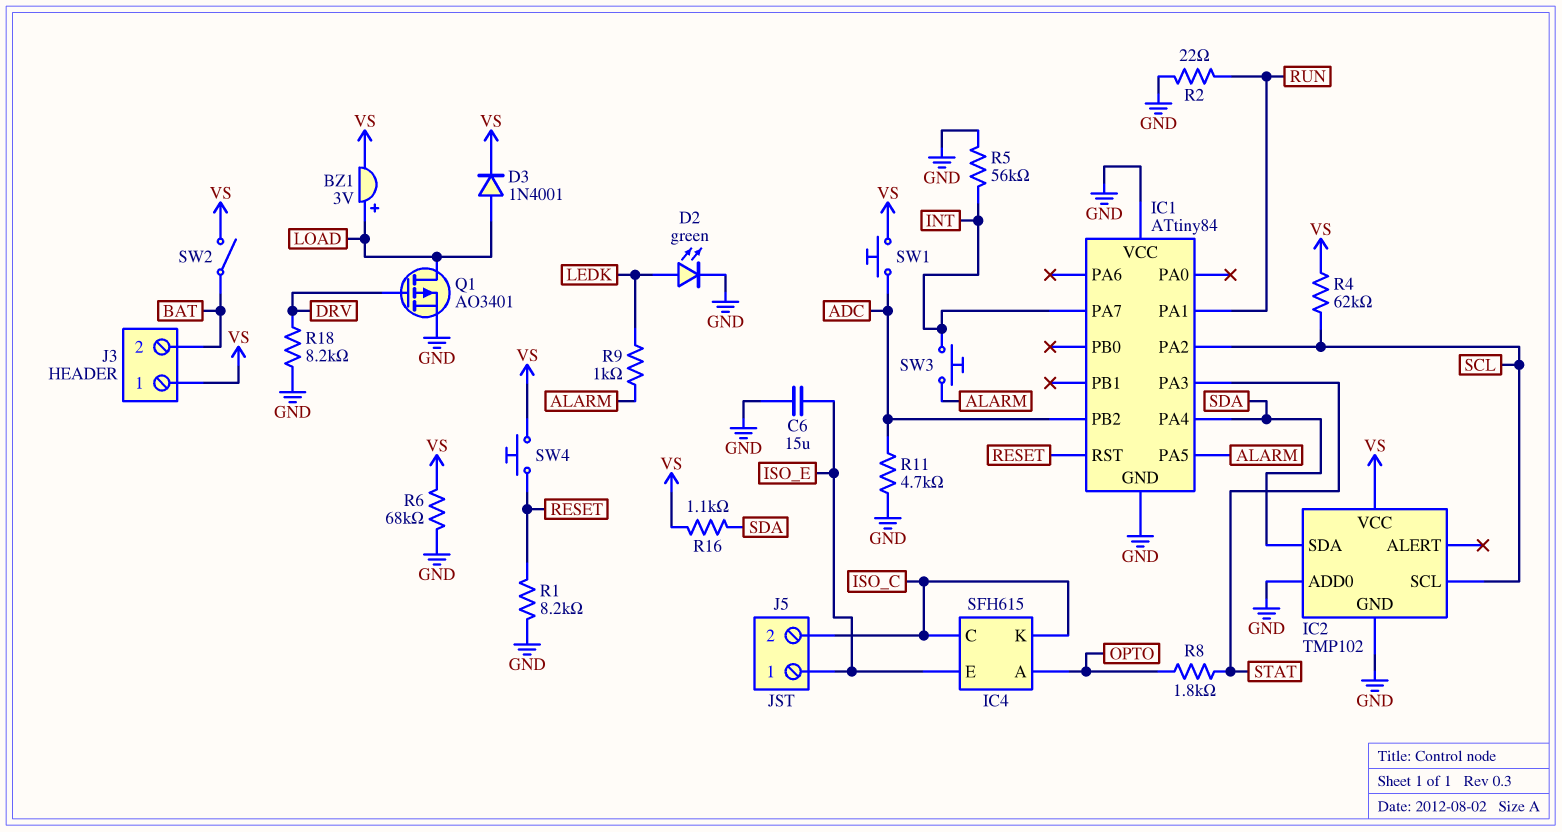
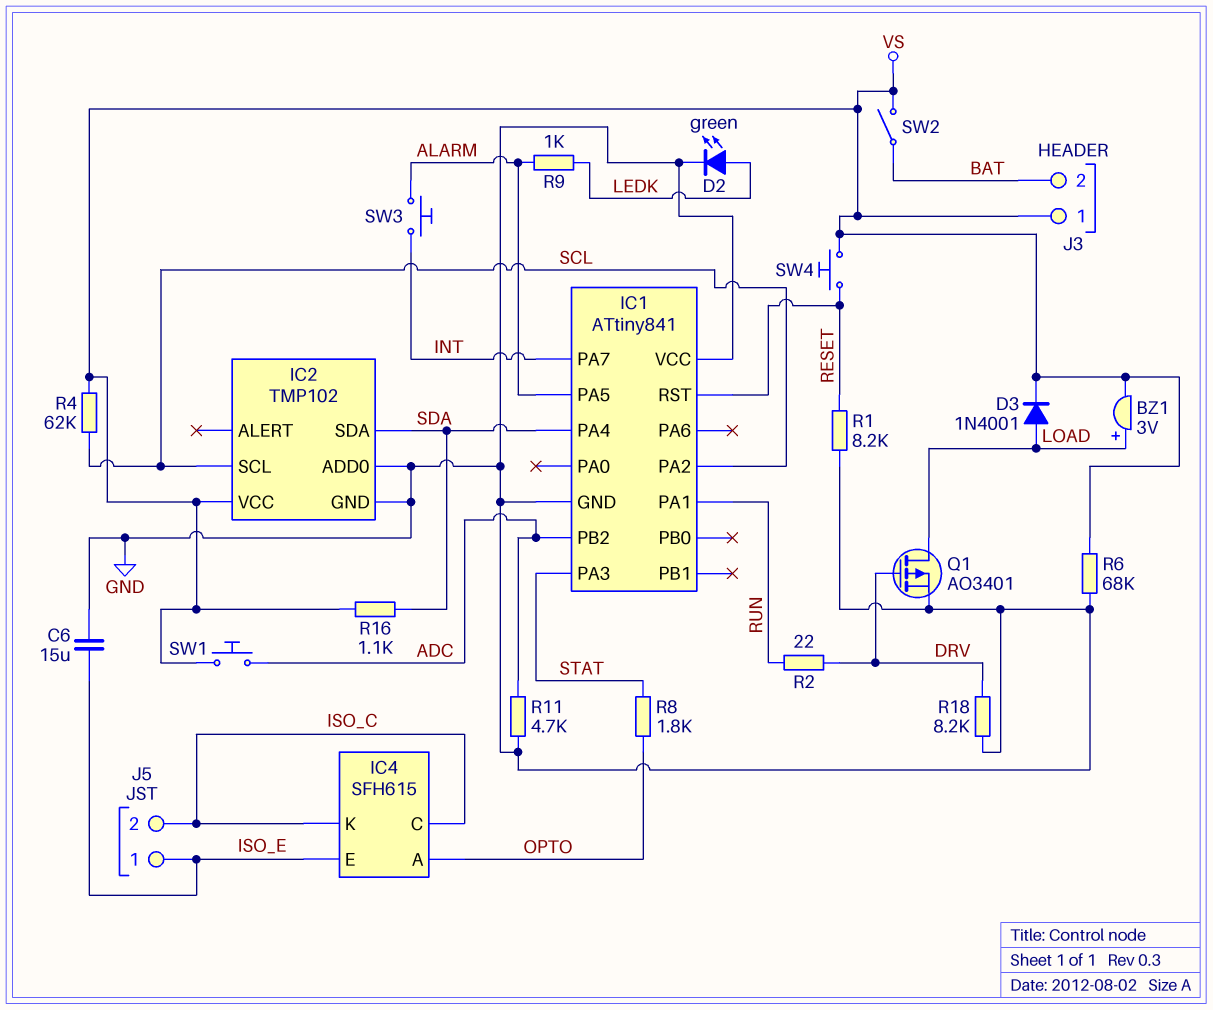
IC1: ATtiny84 -> ATtiny841
R2: 22 (GND, RUN) -> 22 (DRV, RUN)
R5: 56k (GND, INT) -> none

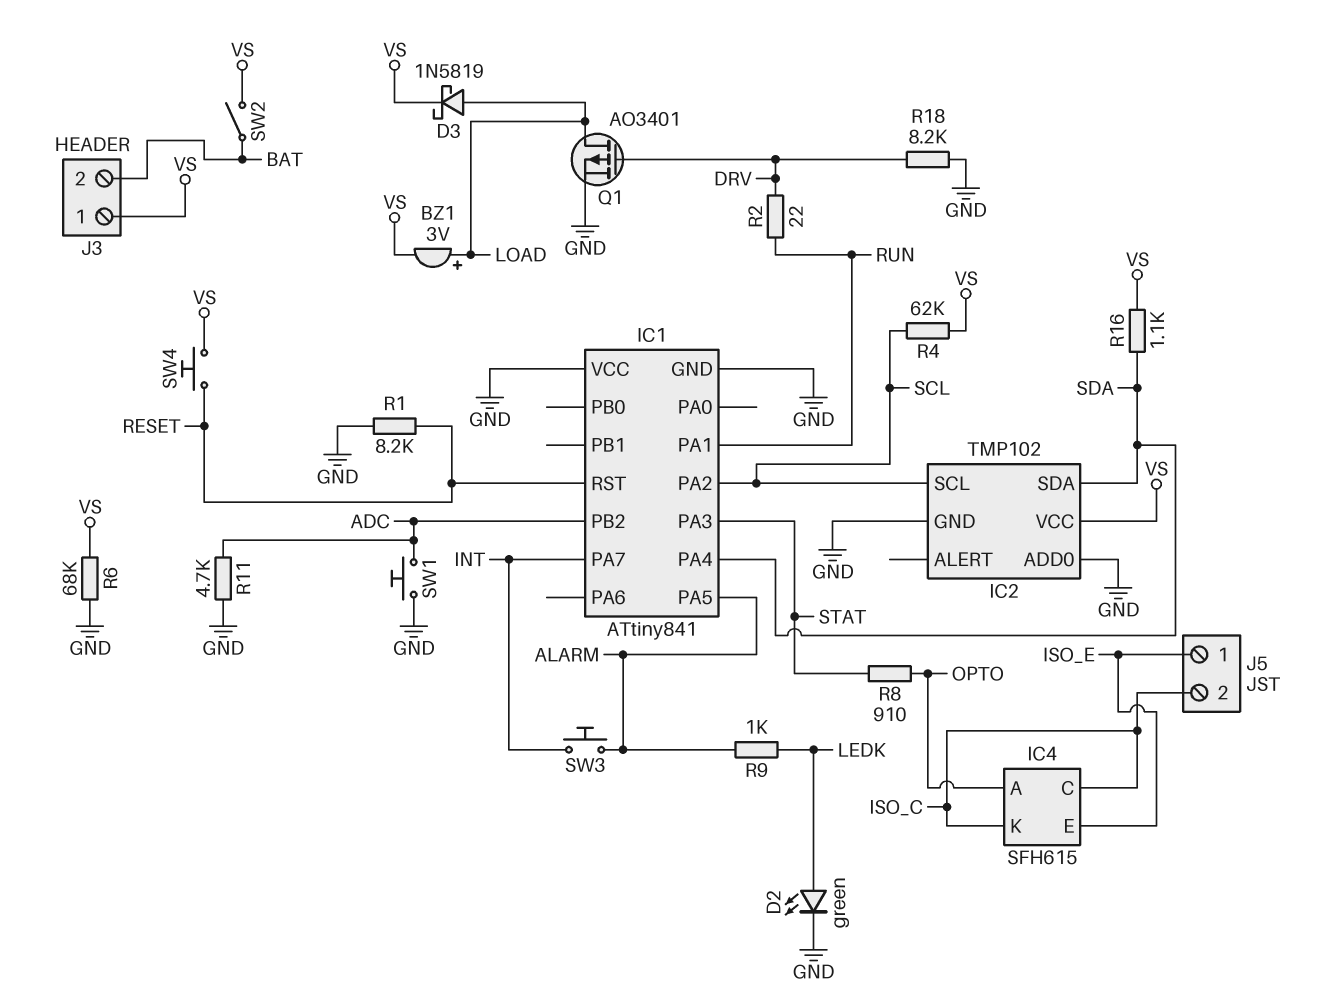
C6: 15uF (GND, ISO_E) -> none
D3: diode 1N4001 (A LOAD, K VS) -> schottky 1N5819 (A LOAD, K VS)
R8: 1.8k (OPTO, STAT) -> 910 (OPTO, STAT)
SW1: button (ADC, VS) -> button (ADC, GND)

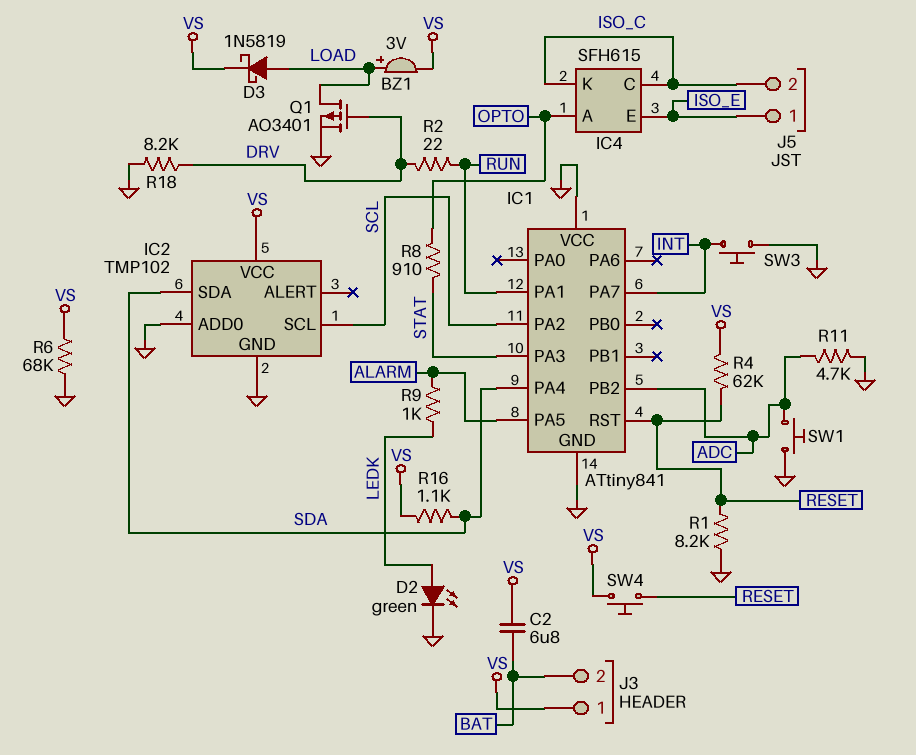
C2: none -> 6.8uF (BAT, VS)
R4: 62k (SCL, VS) -> 62k (RESET, VS)
SW2: switch (BAT, VS) -> none
SW3: button (ALARM, INT) -> button (GND, INT)

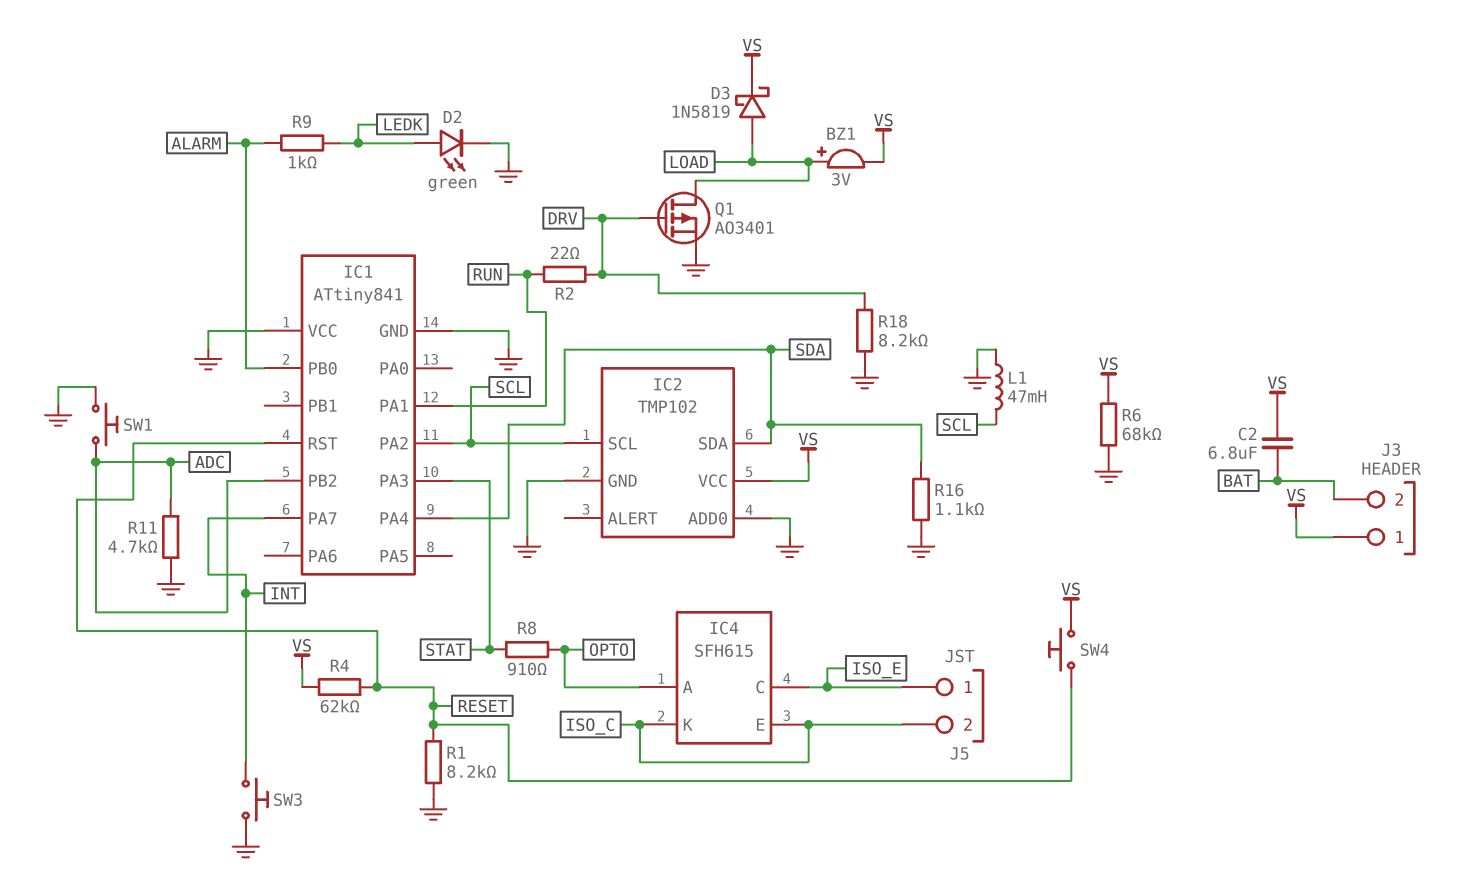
IC1 pin PA5: ALARM -> none
IC1 pin PB0: none -> ALARM
IC4 pin C: ISO_C -> ISO_E
IC4 pin E: ISO_E -> ISO_C
L1: none -> 47mH (GND, SCL)
R16: 1.1k (SDA, VS) -> 1.1k (GND, SDA)

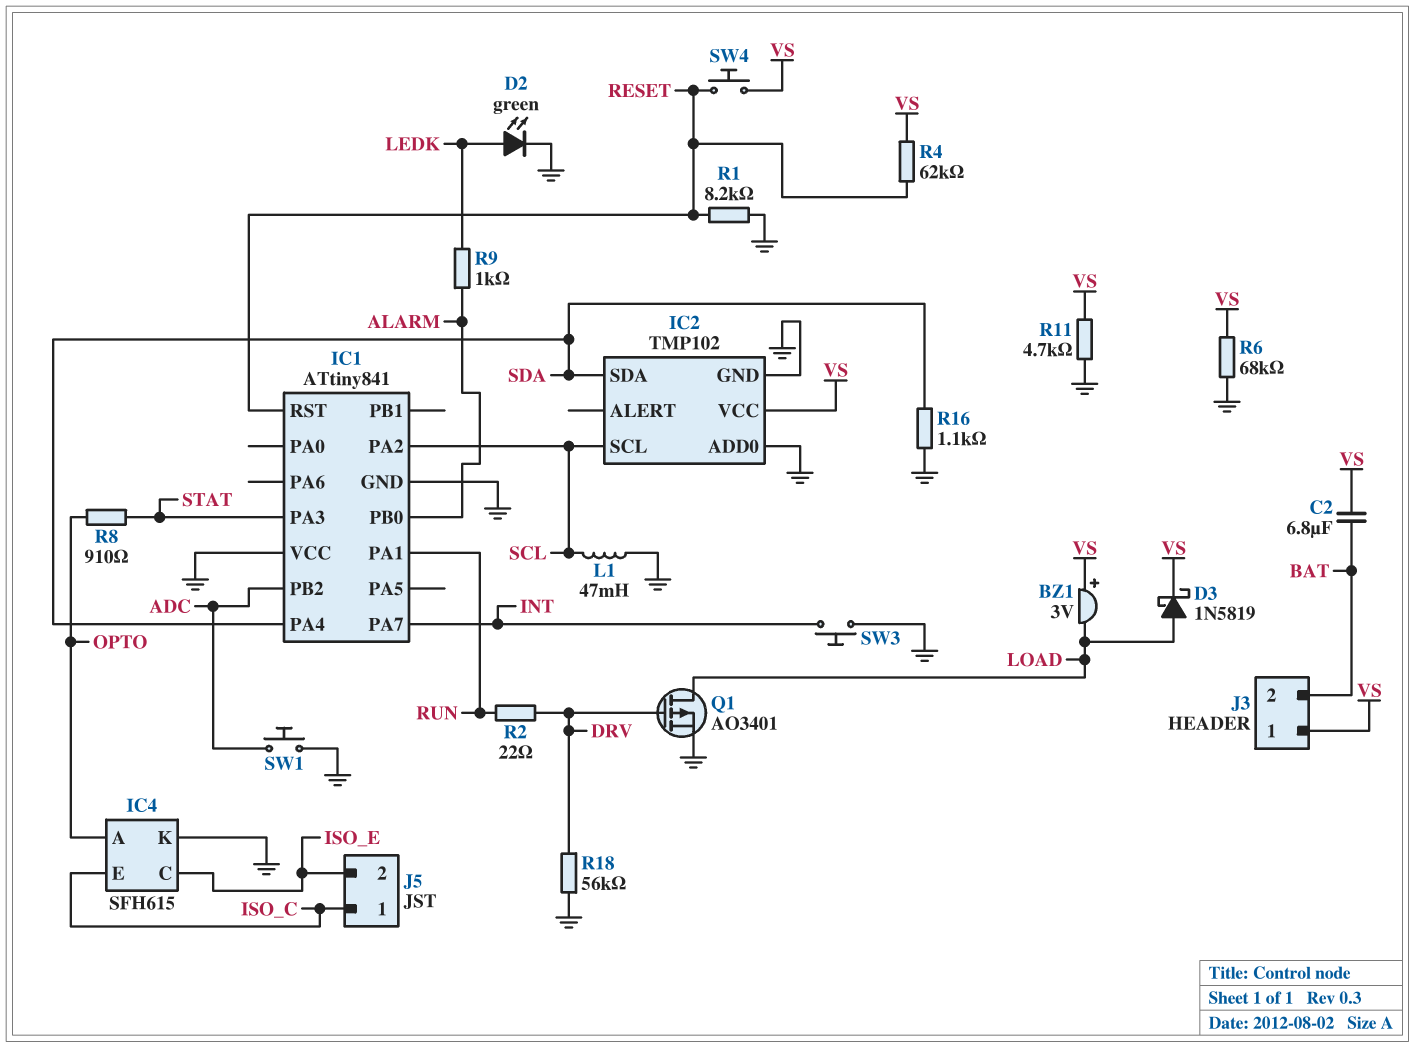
BZ1: buzzer 3V (plus LOAD, minus VS) -> buzzer 3V (plus VS, minus LOAD)
IC4 pin K: ISO_C -> GND
J5 pin 1: ISO_E -> ISO_C
J5 pin 2: ISO_C -> ISO_E
R11: 4.7k (ADC, GND) -> 4.7k (GND, VS)
R18: 8.2k (DRV, GND) -> 56k (DRV, GND)

